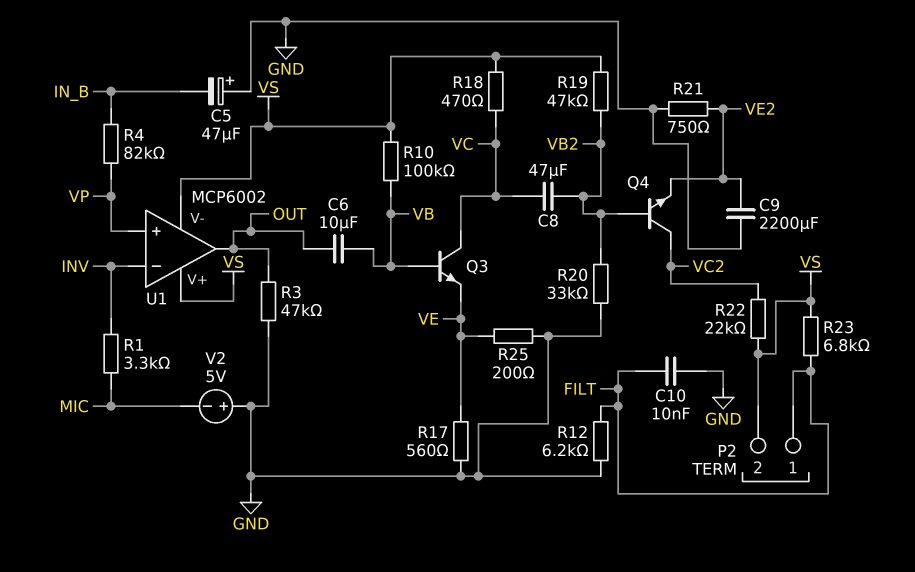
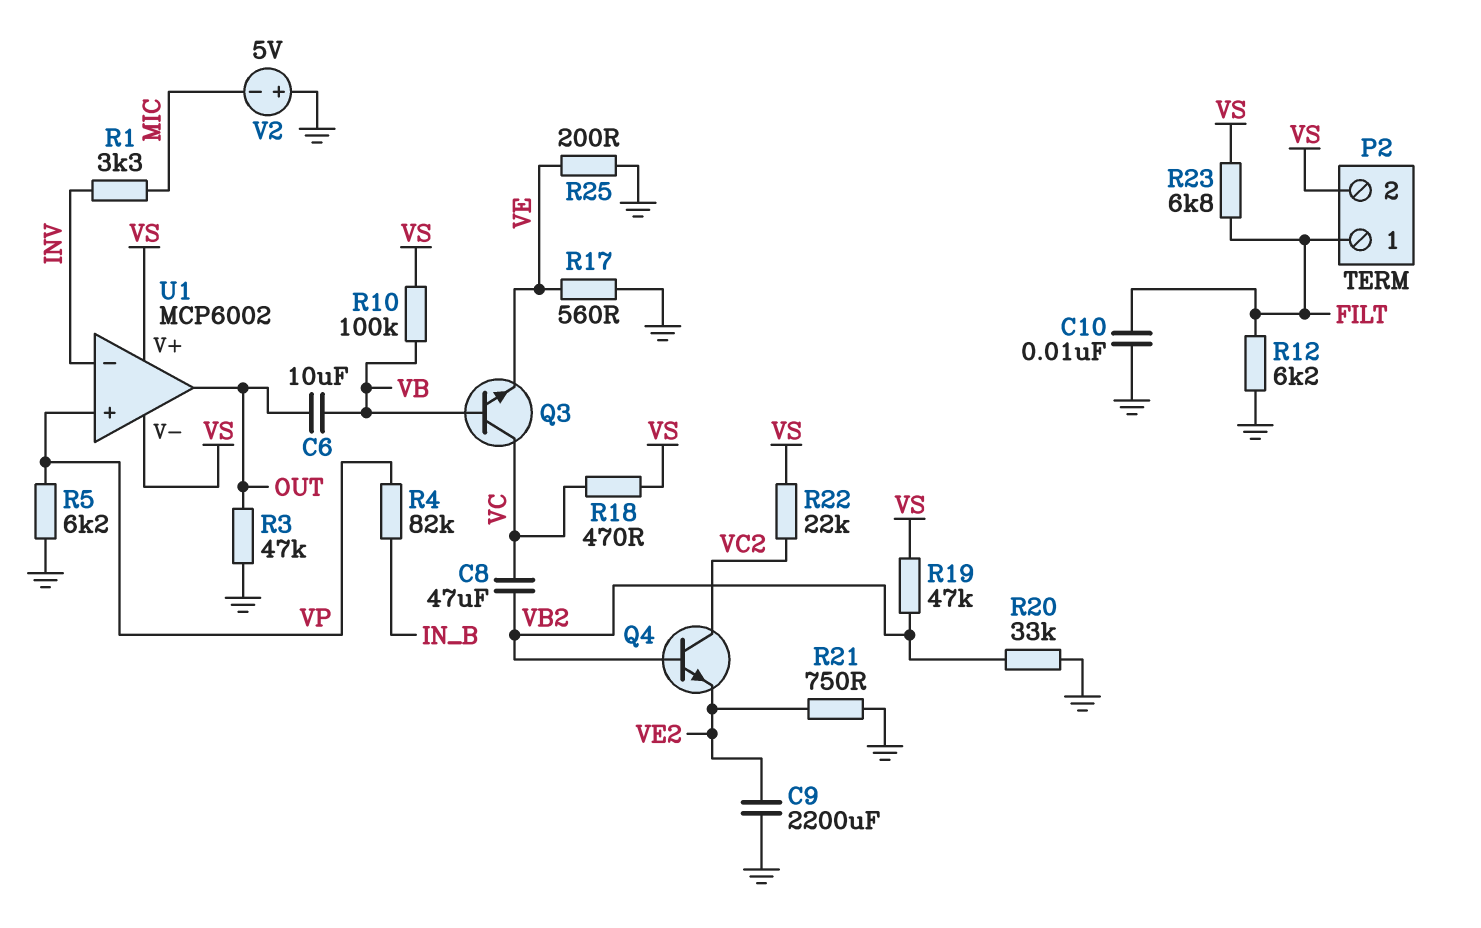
C5: 47uF (plus GND, minus IN_B) -> none
R5: none -> 6.2k (GND, VP)

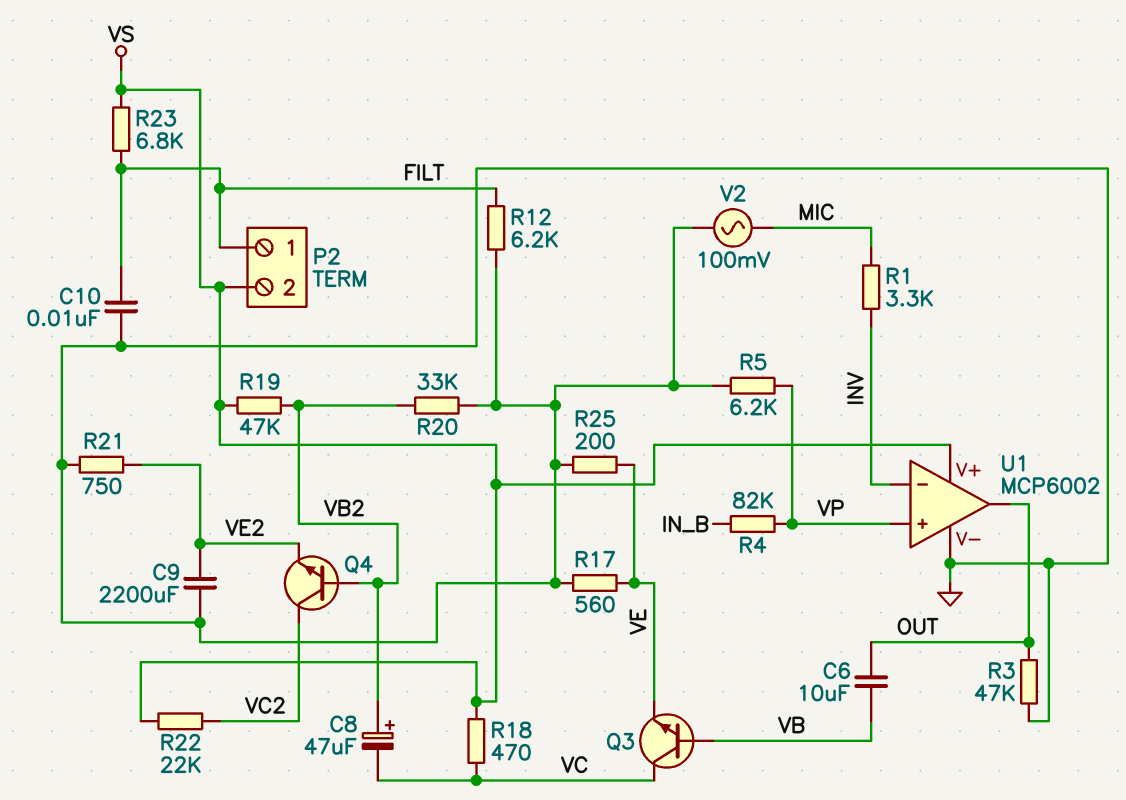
C8: 47uF (VB2, VC) -> 47uF (plus VB2, minus VC)
R10: 100k (VB, VS) -> none
U1 pin V-: VS -> GND
V2: 5V (plus GND, minus MIC) -> AC 100mV (GND, MIC)

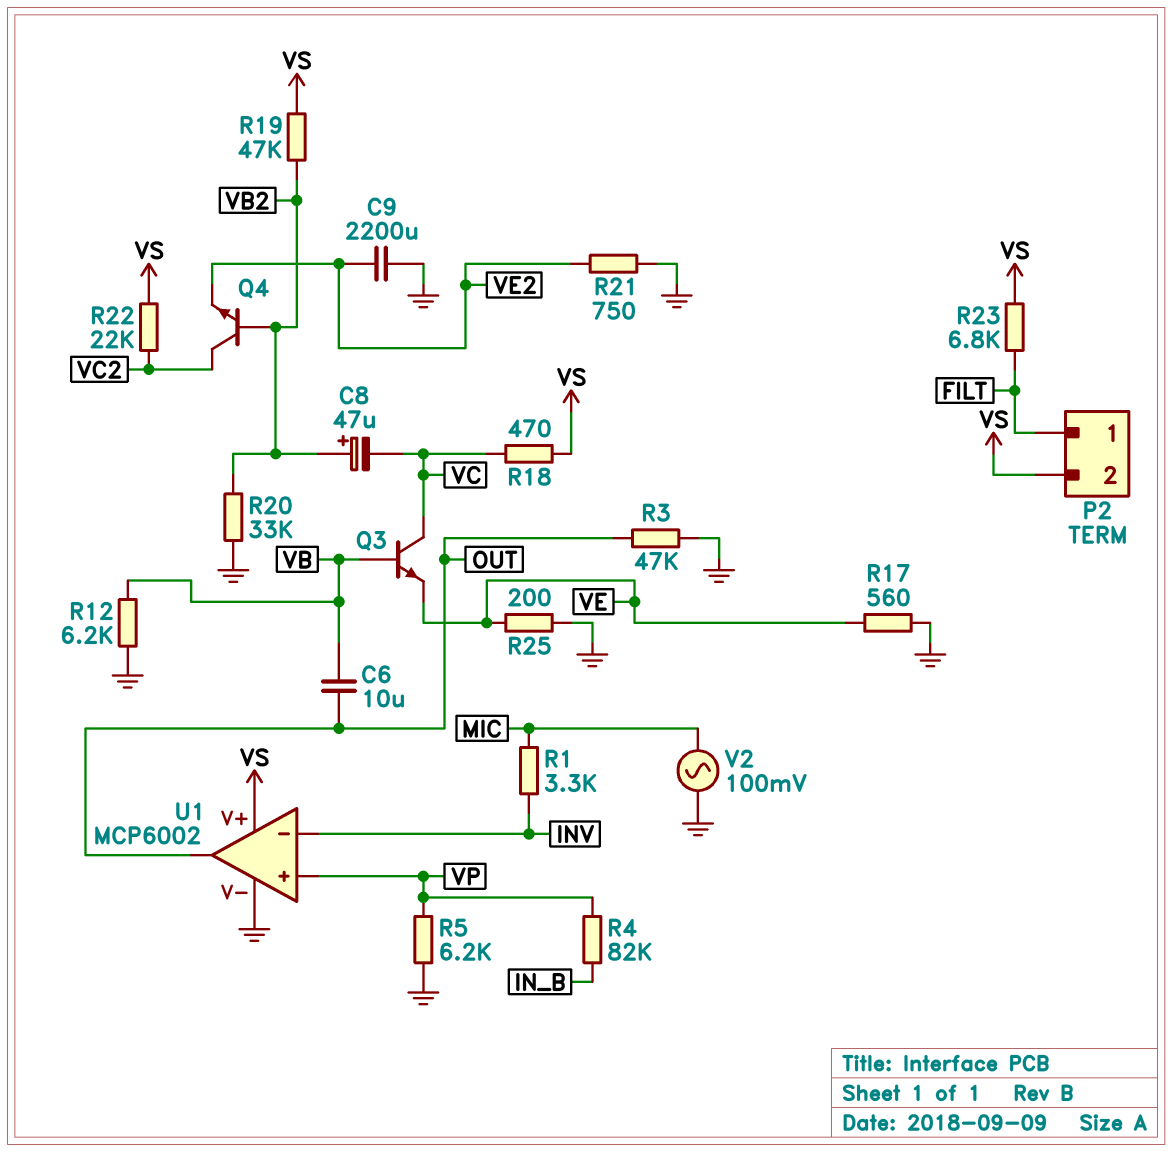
C10: 10nF (FILT, GND) -> none
R12: 6.2k (FILT, GND) -> 6.2k (GND, VB)

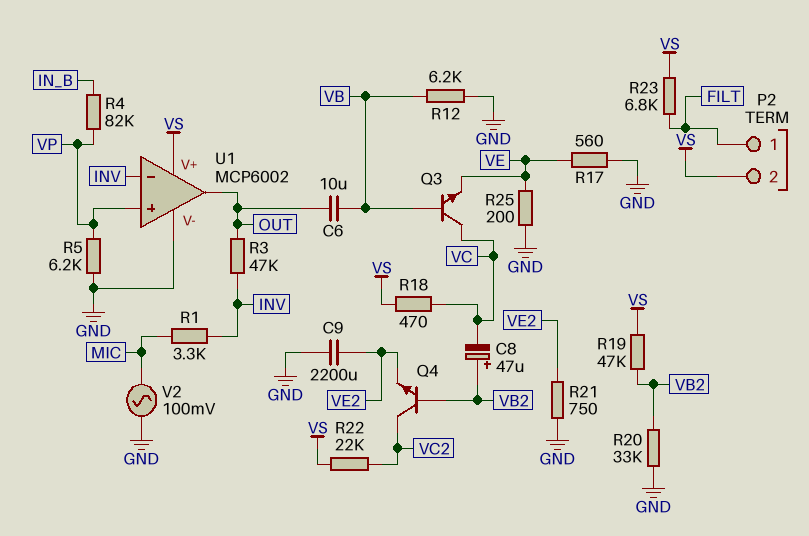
R3: 47k (GND, OUT) -> 47k (INV, OUT)

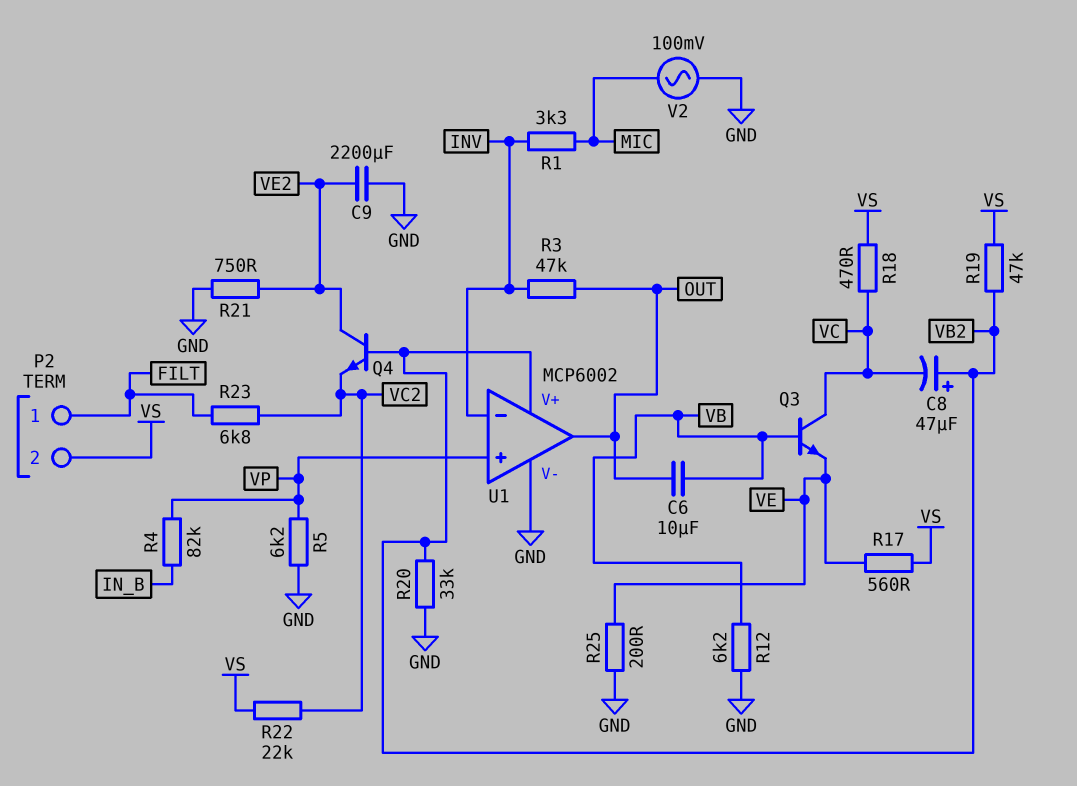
Q4: NPN (B VB2, C VC2, E VE2) -> NPN (B VB2, C VE2, E VC2)
R17: 560 (GND, VE) -> 560 (VE, VS)
R23: 6.8k (FILT, VS) -> 6.8k (FILT, VC2)
U1 pin V+: VS -> VB2

